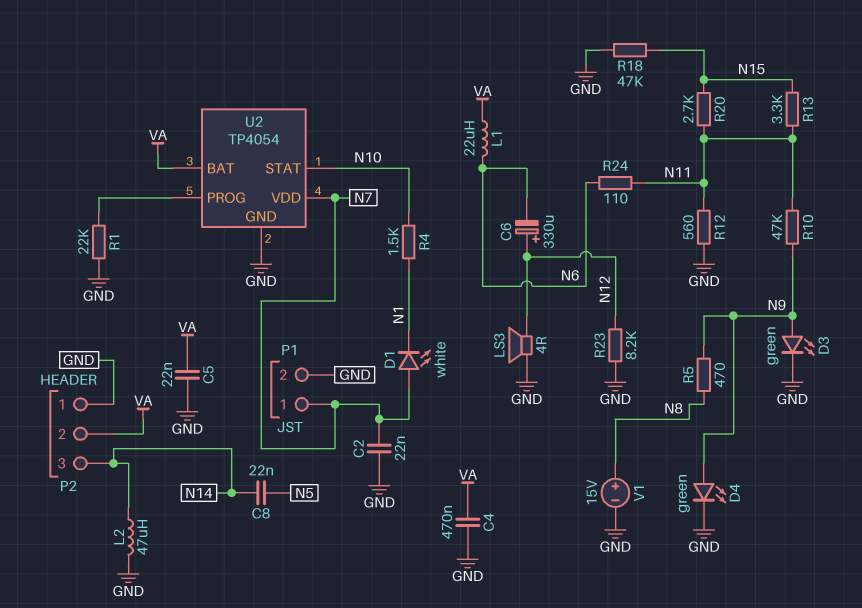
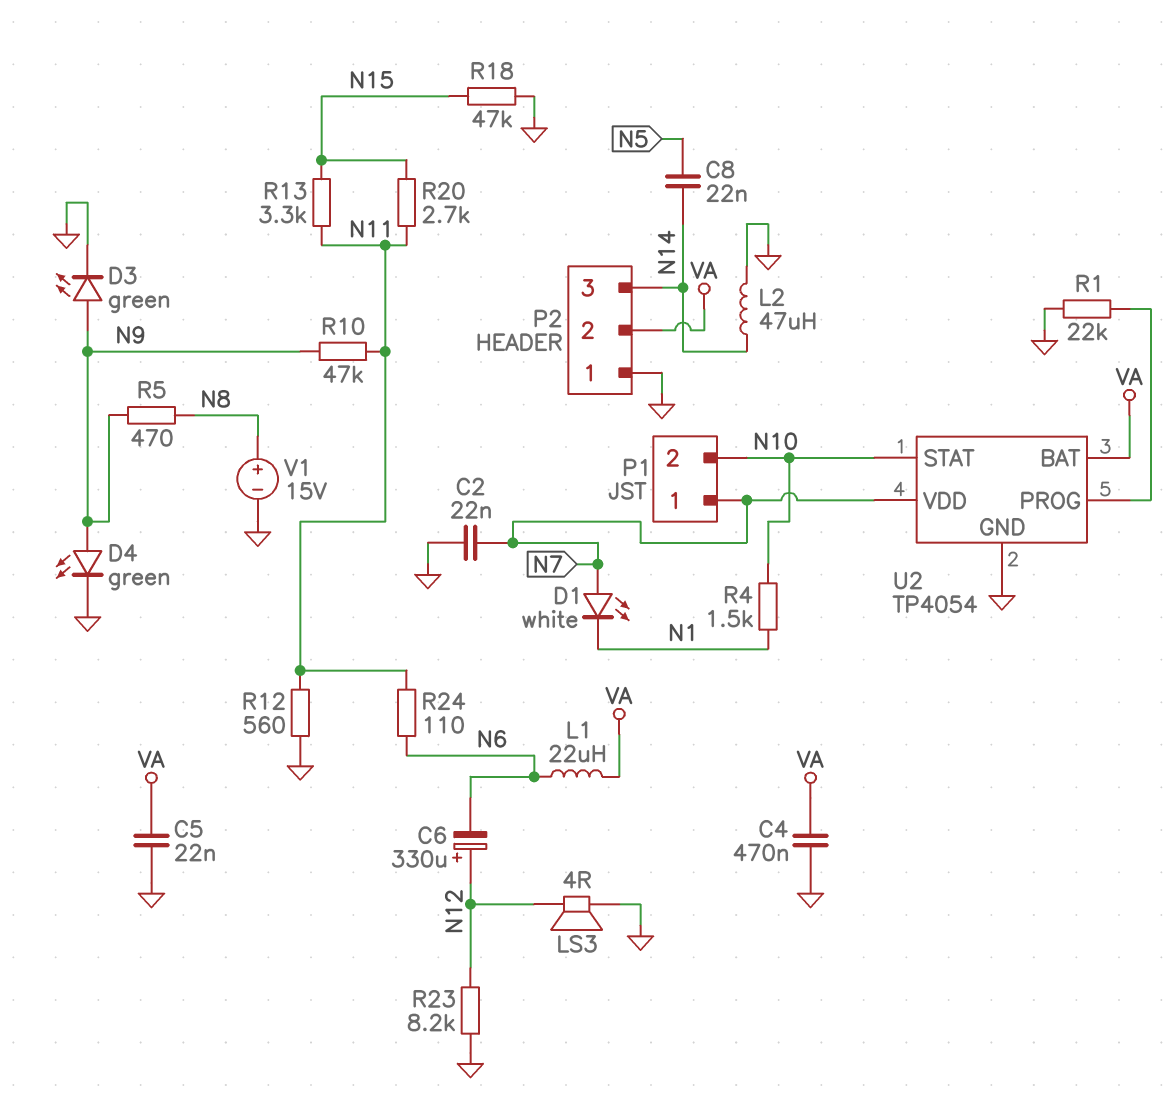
P1 pin 2: GND -> N10

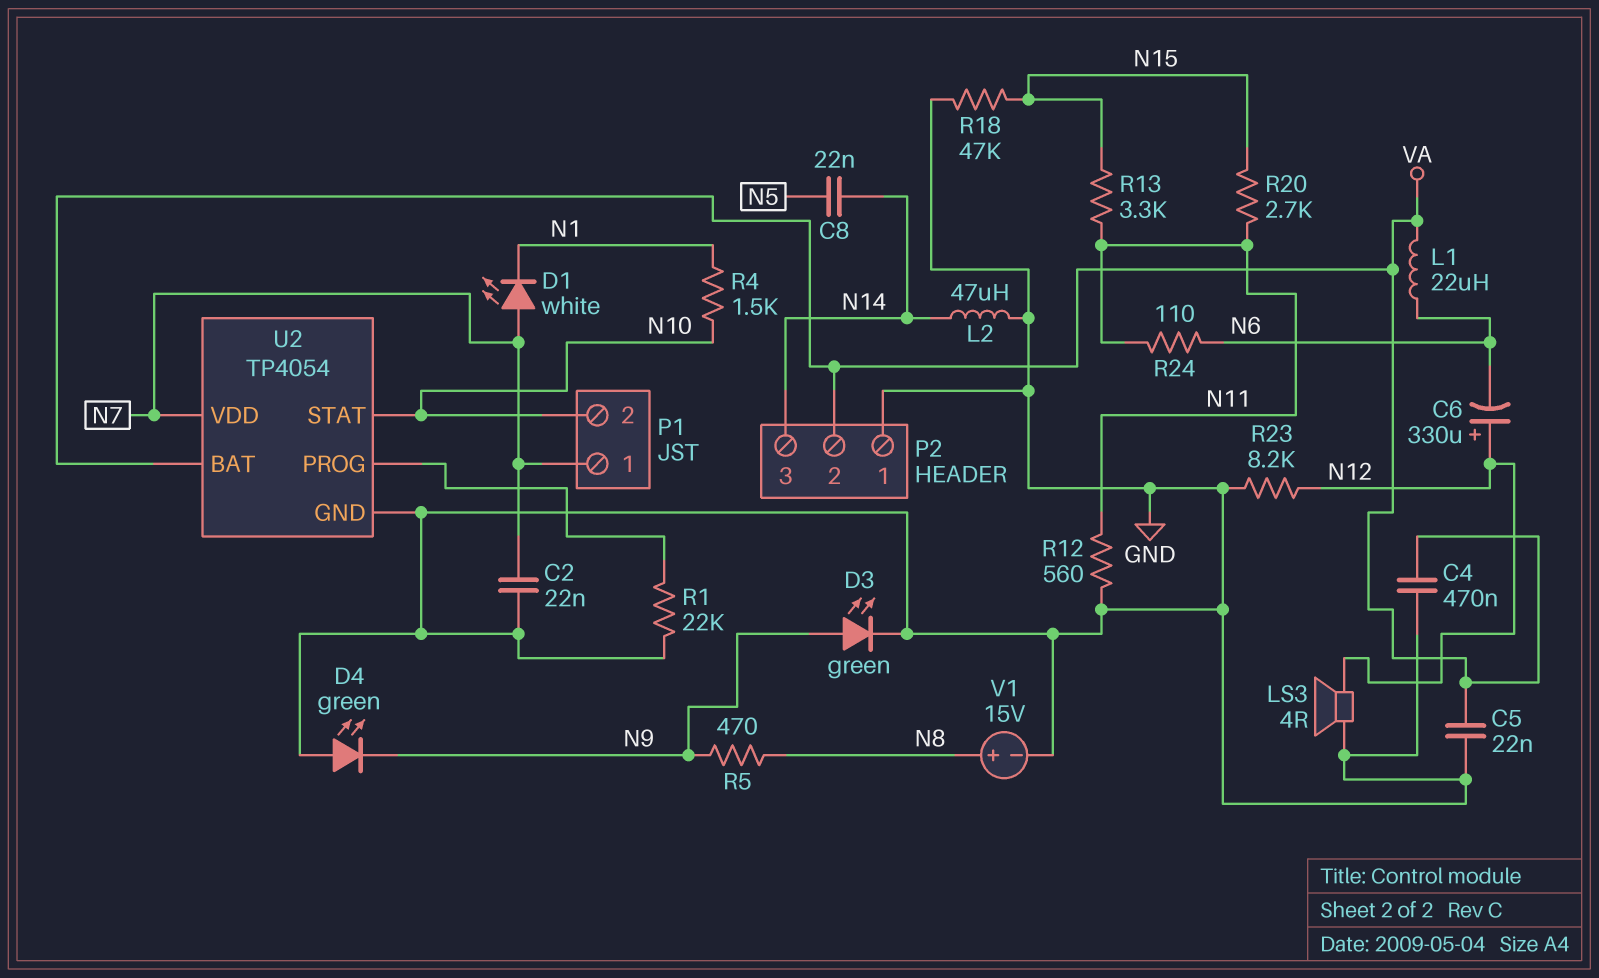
D4: LED green (A N9, K GND) -> LED green (A GND, K N9)
R10: 47k (N9, N11) -> none

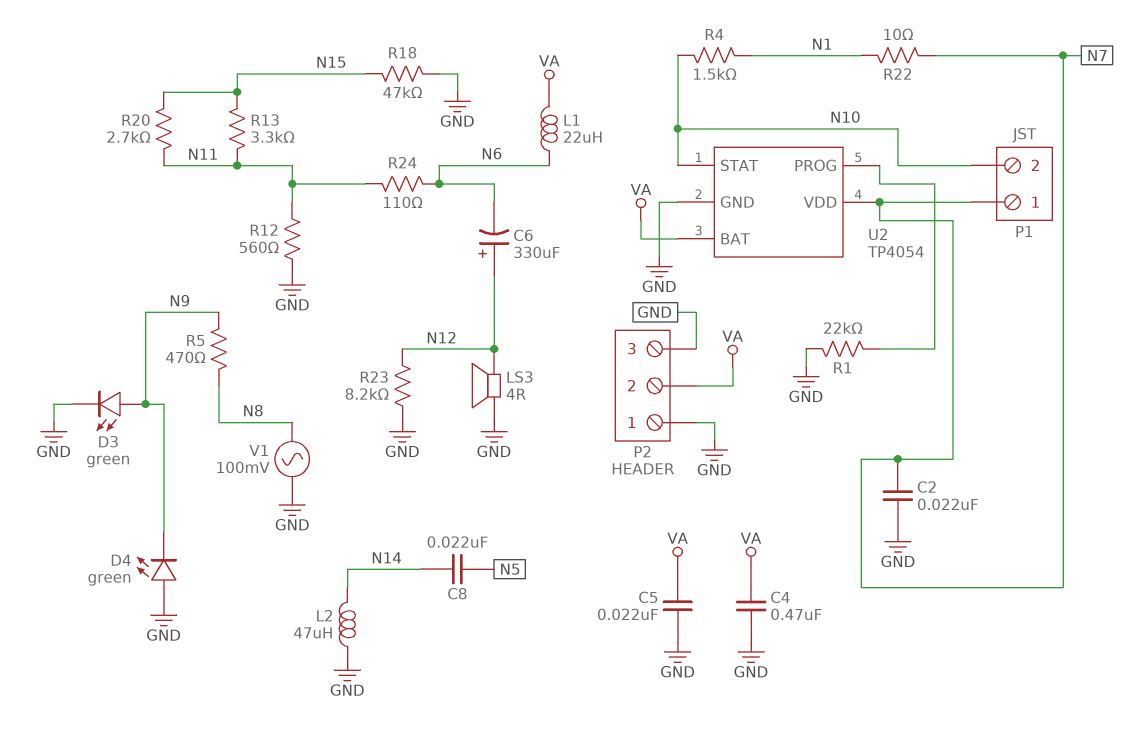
D1: LED white (A N7, K N1) -> none
P2 pin 3: N14 -> GND
R22: none -> 10 (N1, N7)
V1: 15V (plus N8, minus GND) -> AC 100mV (GND, N8)

